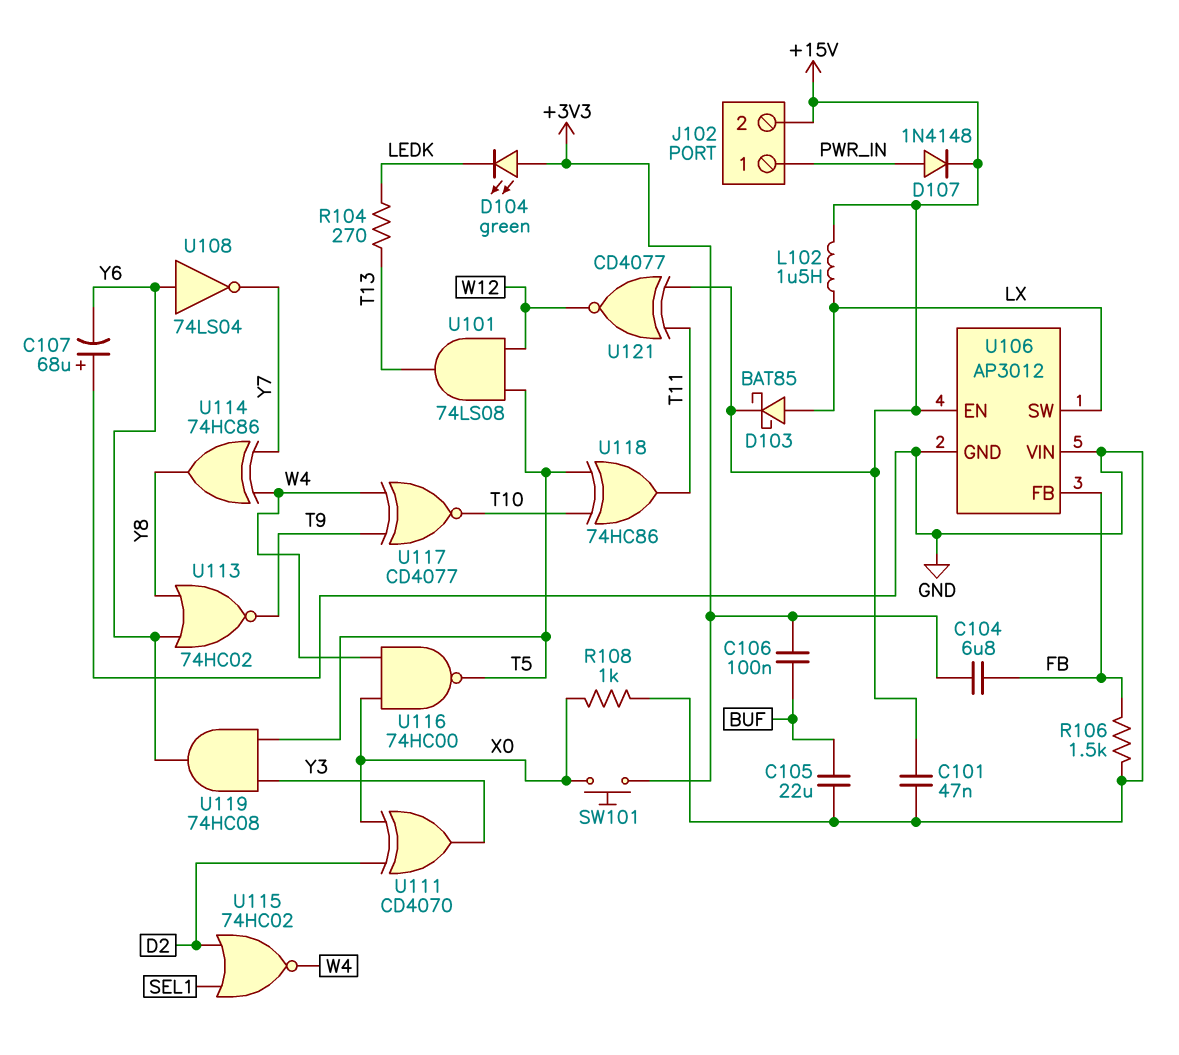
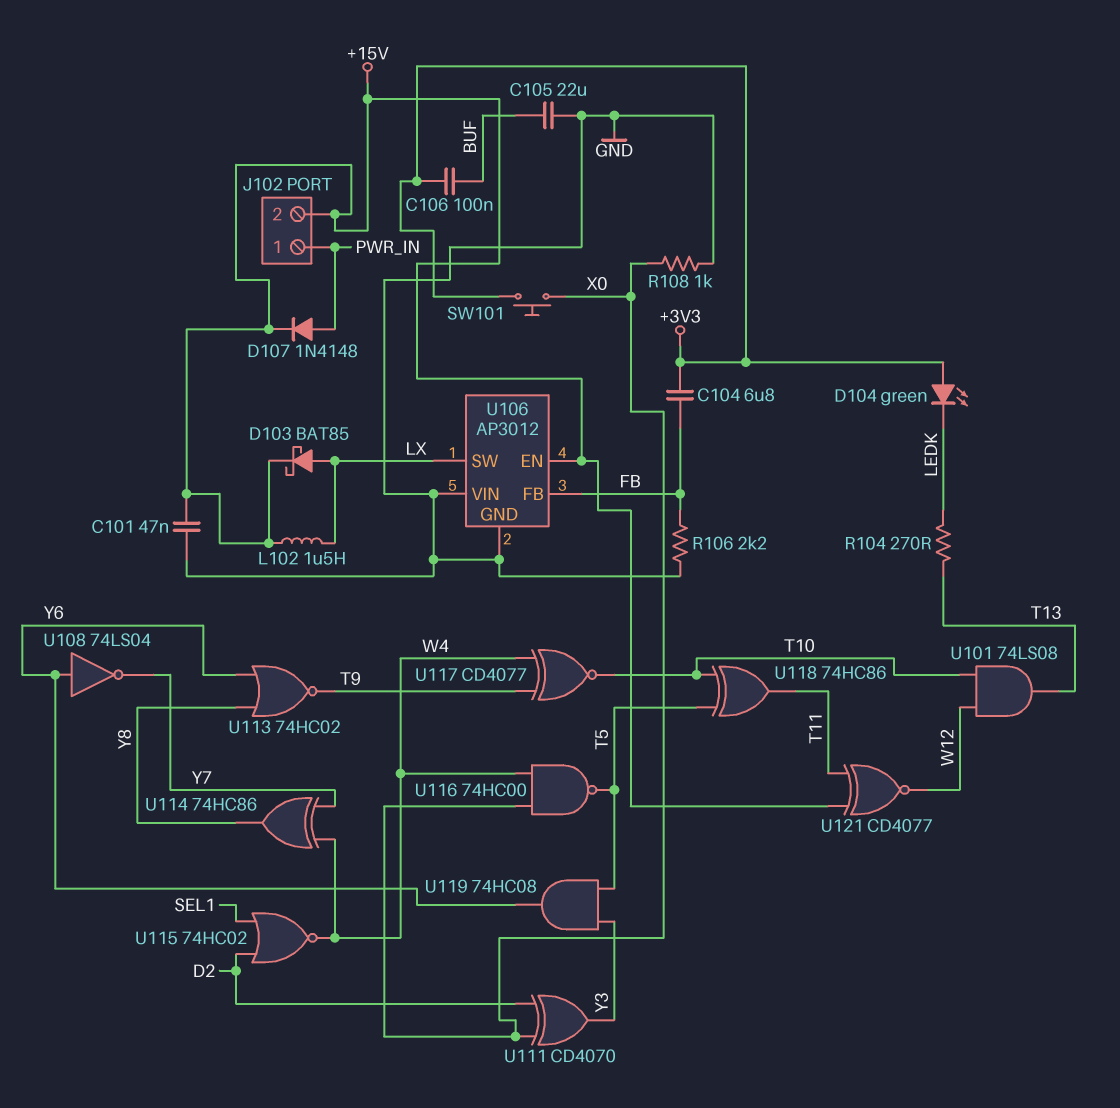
C107: 68uF (plus GND, minus Y6) -> none
R106: 1.5k (FB, GND) -> 2.2k (FB, GND)
U101: AND 74LS08 (in T5, in W12, out T13) -> AND 74LS08 (in T10, in W12, out T13)

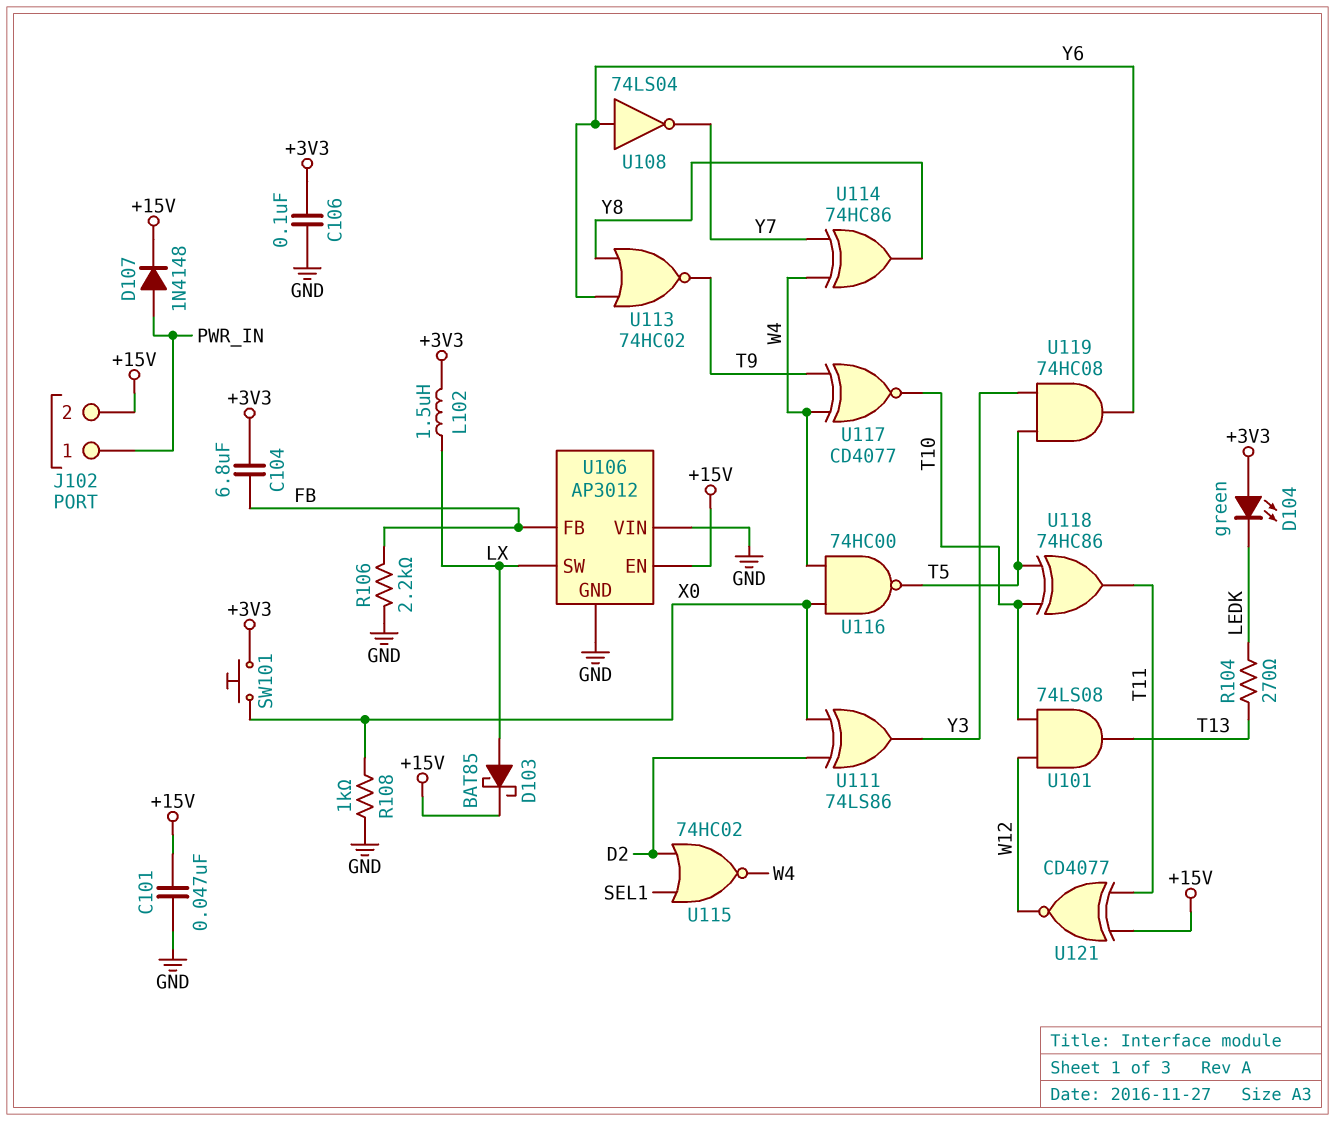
C105: 22uF (BUF, GND) -> none
C106: 100nF (+3V3, BUF) -> 100nF (+3V3, GND)
L102: 1.5uH (+15V, LX) -> 1.5uH (+3V3, LX)
U111: XOR CD4070 (in D2, in X0, out Y3) -> XOR 74LS86 (in D2, in X0, out Y3)

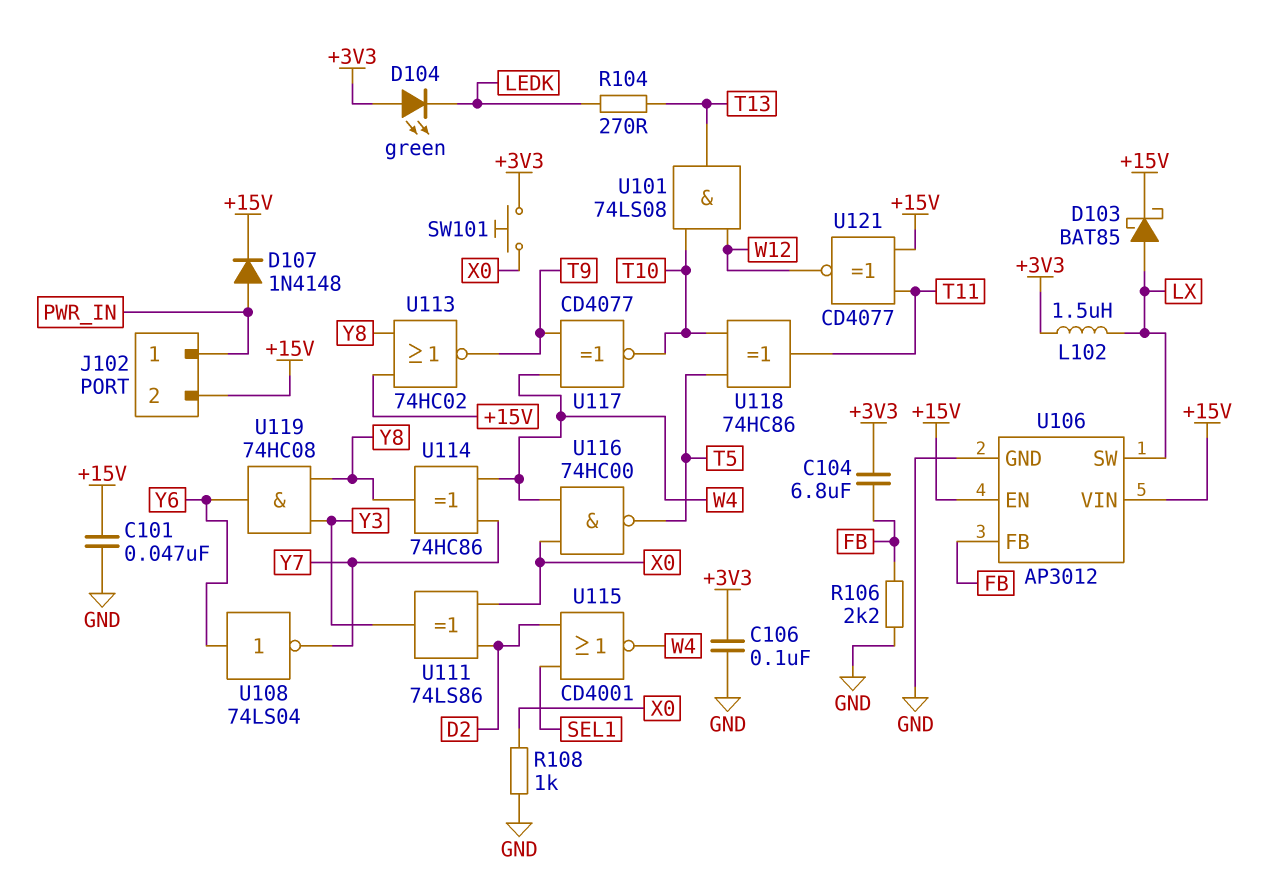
U106 pin VIN: GND -> +15V
U113: NOR 74HC02 (in Y6, in Y8, out T9) -> NOR 74HC02 (in +15V, in Y8, out T9)
U115: NOR 74HC02 (in D2, in SEL1, out W4) -> NOR CD4001 (in D2, in SEL1, out W4)
U119: AND 74HC08 (in T5, in Y3, out Y6) -> AND 74HC08 (in Y3, in Y8, out Y6)

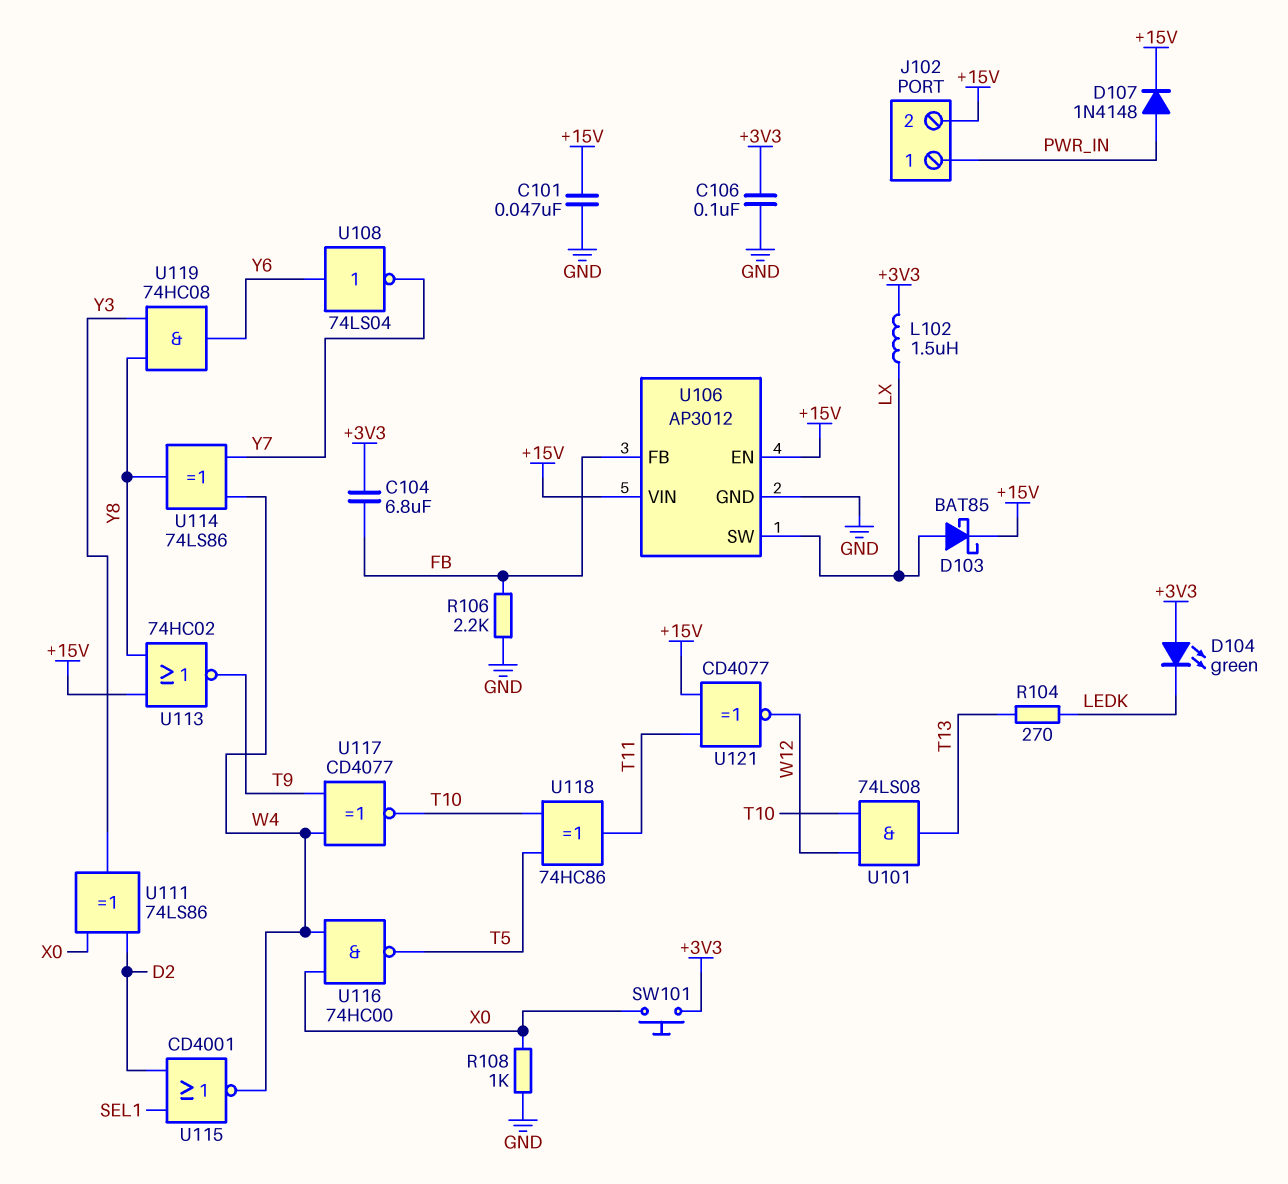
U114: XOR 74HC86 (in W4, in Y7, out Y8) -> XOR 74LS86 (in W4, in Y7, out Y8)

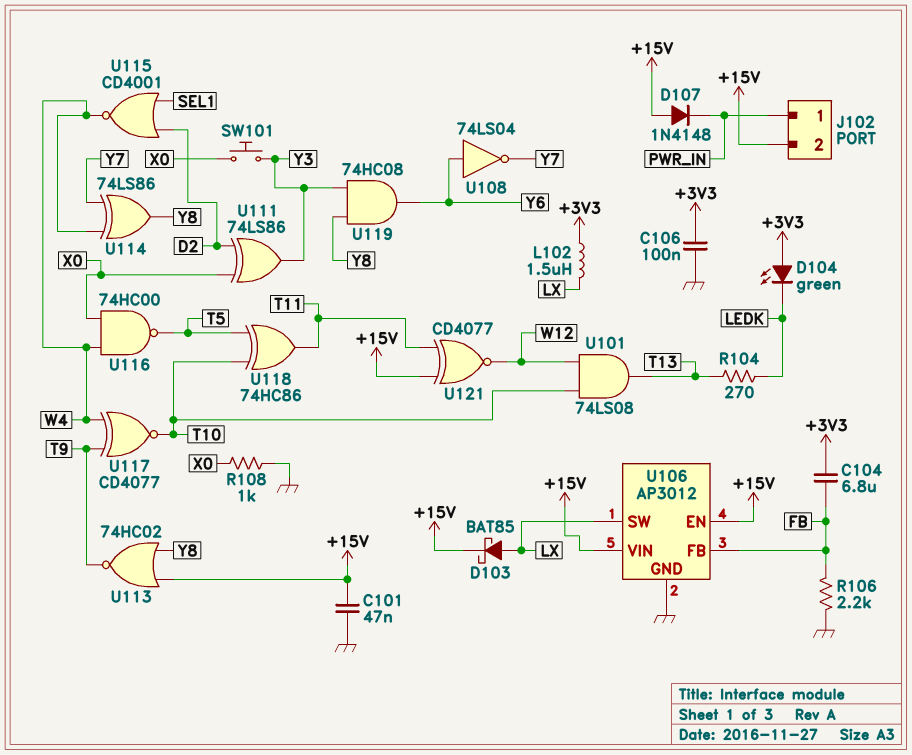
D107: diode 1N4148 (A PWR_IN, K +15V) -> diode 1N4148 (A +15V, K PWR_IN)
SW101: button (+3V3, X0) -> button (X0, Y3)

